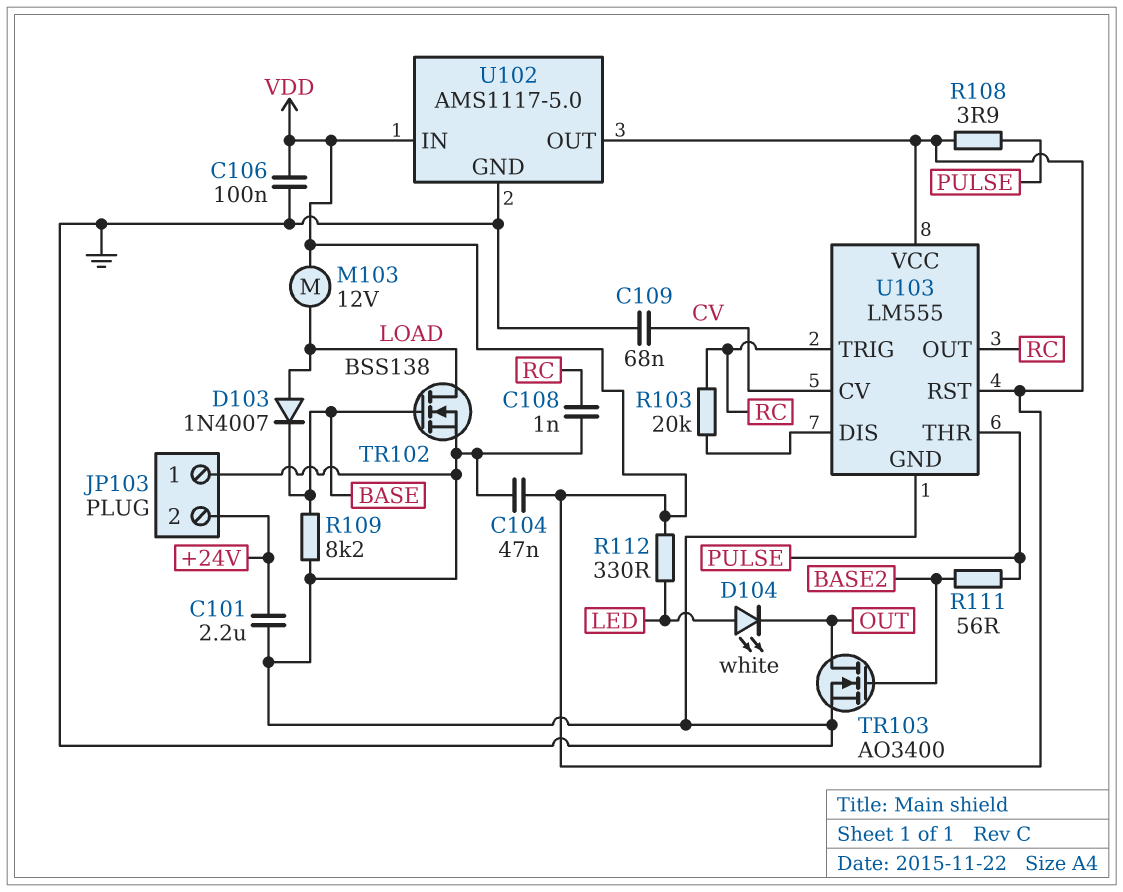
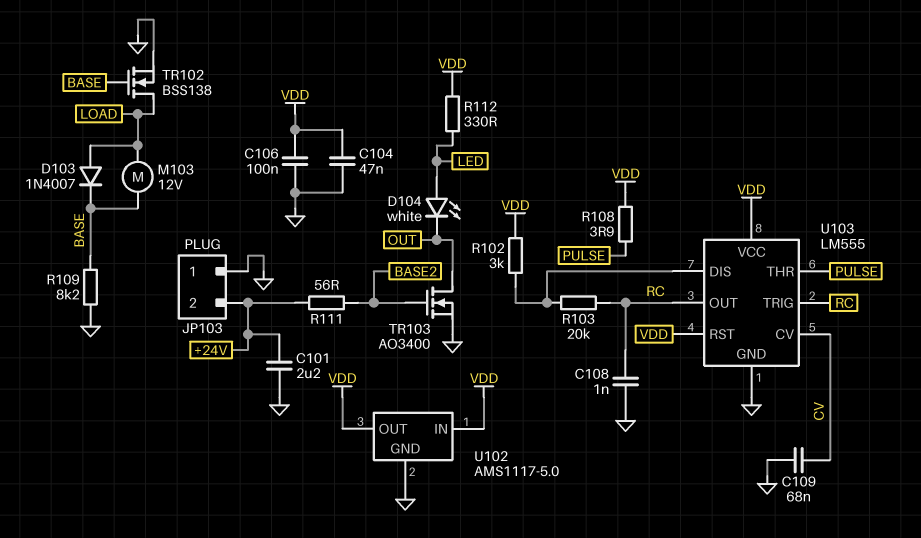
M103: motor 12V (LOAD, VDD) -> motor 12V (BASE, LOAD)
R102: none -> 3k (U103/DIS, VDD)
R111: 56 (BASE2, PULSE) -> 56 (+24V, BASE2)

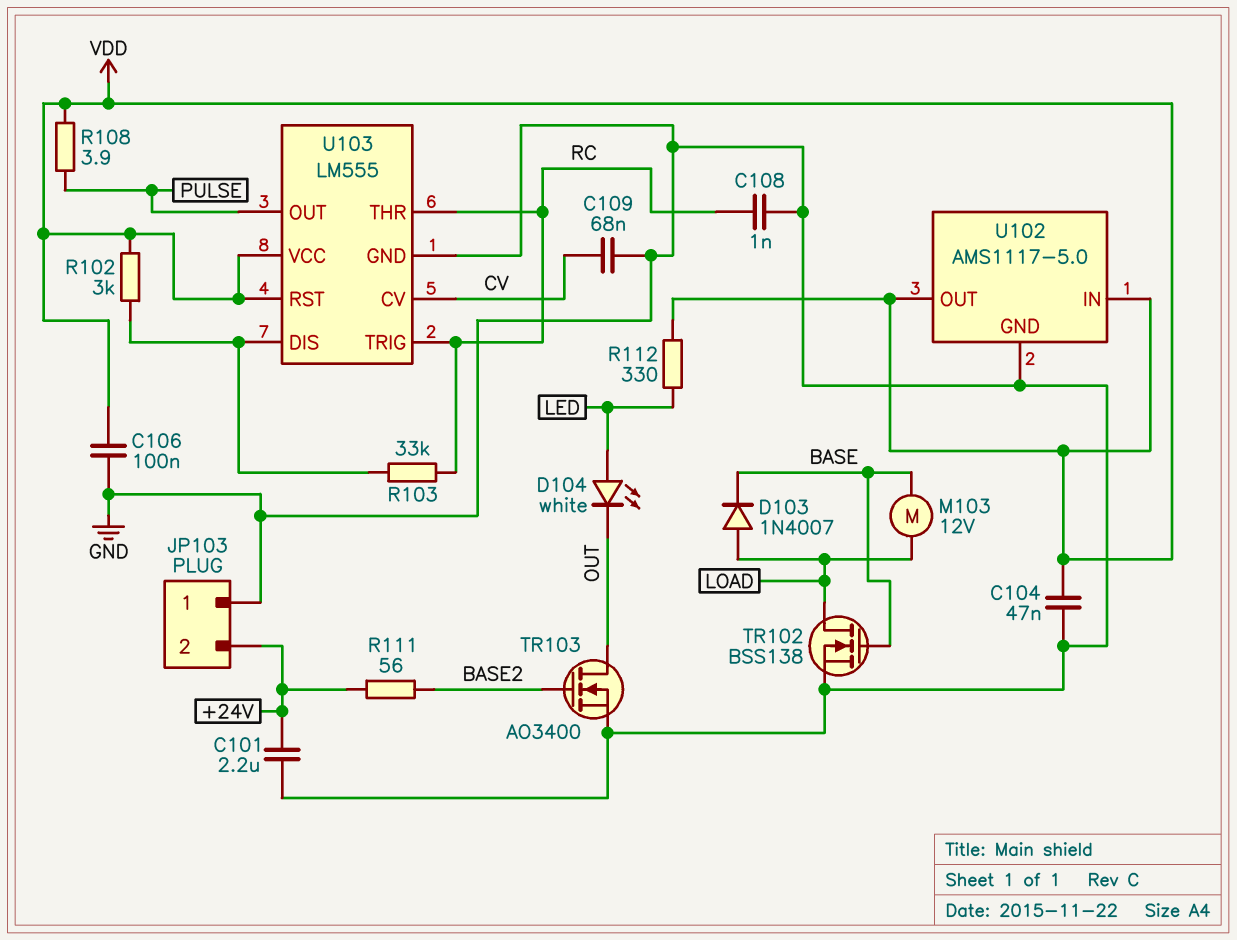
R103: 20k (RC, U103/DIS) -> 33k (RC, U103/DIS)
R109: 8.2k (BASE, GND) -> none
U103 pin OUT: RC -> PULSE
U103 pin THR: PULSE -> RC

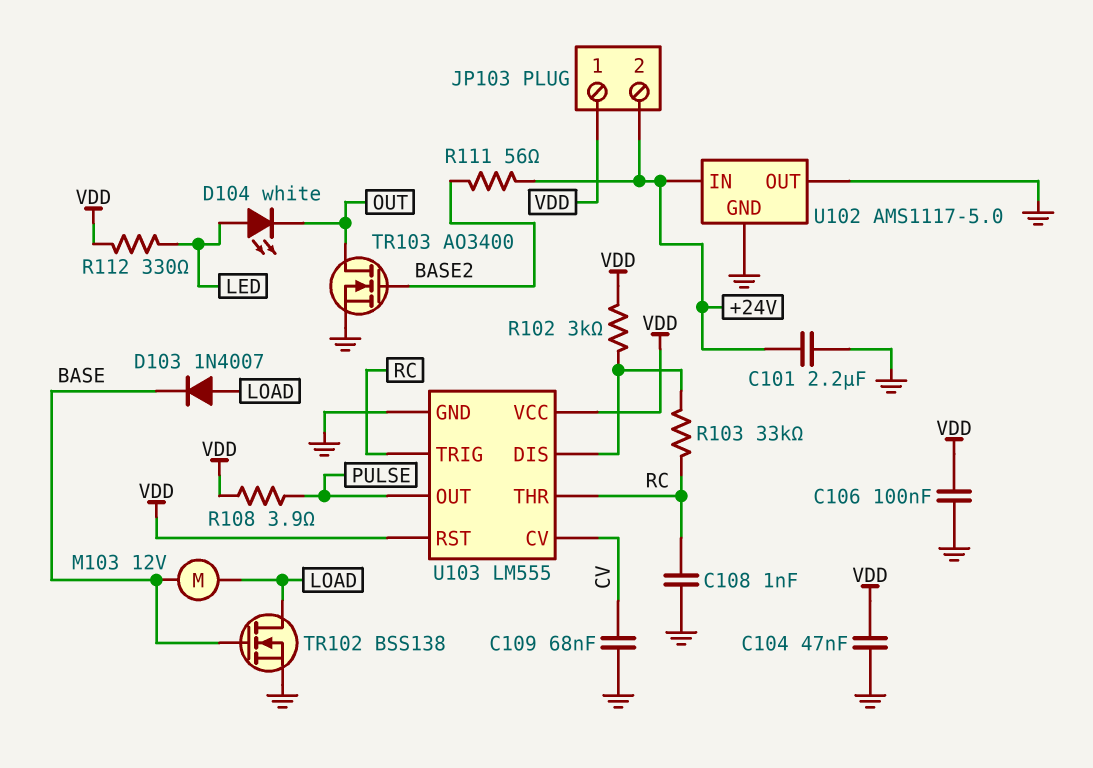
JP103 pin 1: GND -> VDD
U102 pin IN: VDD -> +24V
U102 pin OUT: VDD -> GND

